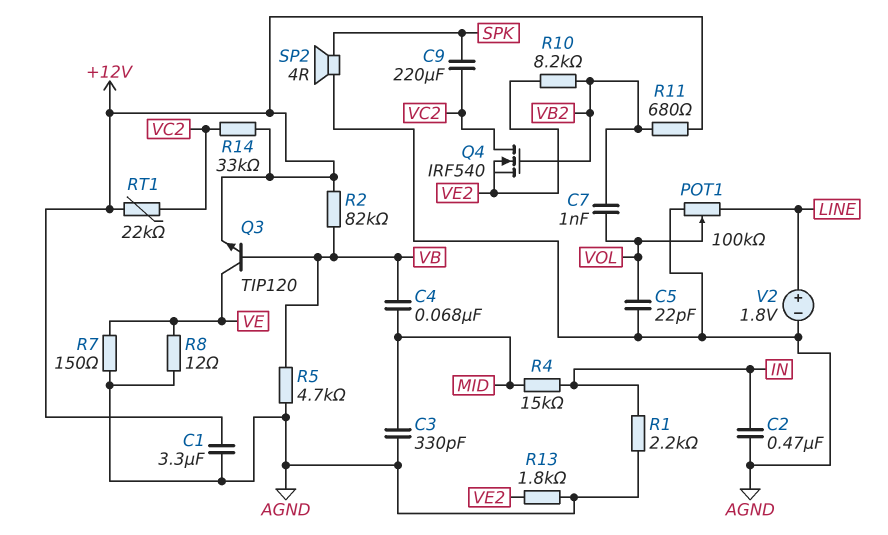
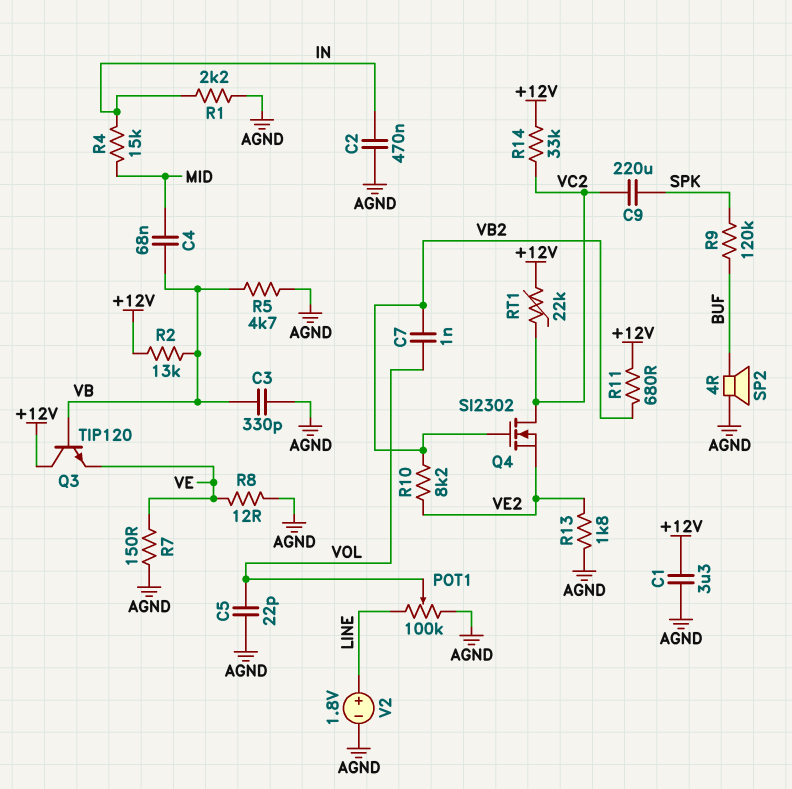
C3: 330pF (AGND, MID) -> 330pF (AGND, VB)
Q3: NPN TIP120 (B VB, C VE, E +12V) -> NPN TIP120 (B VB, C +12V, E VE)
Q4: NMOS IRF540 (G VB2, D VC2, S VE2) -> NMOS SI2302 (G VB2, D VC2, S VE2)
R2: 82k (+12V, VB) -> 13k (+12V, VB)
R9: none -> 120k (BUF, SPK)
SP2: speaker 4R (AGND, SPK) -> speaker 4R (AGND, BUF)

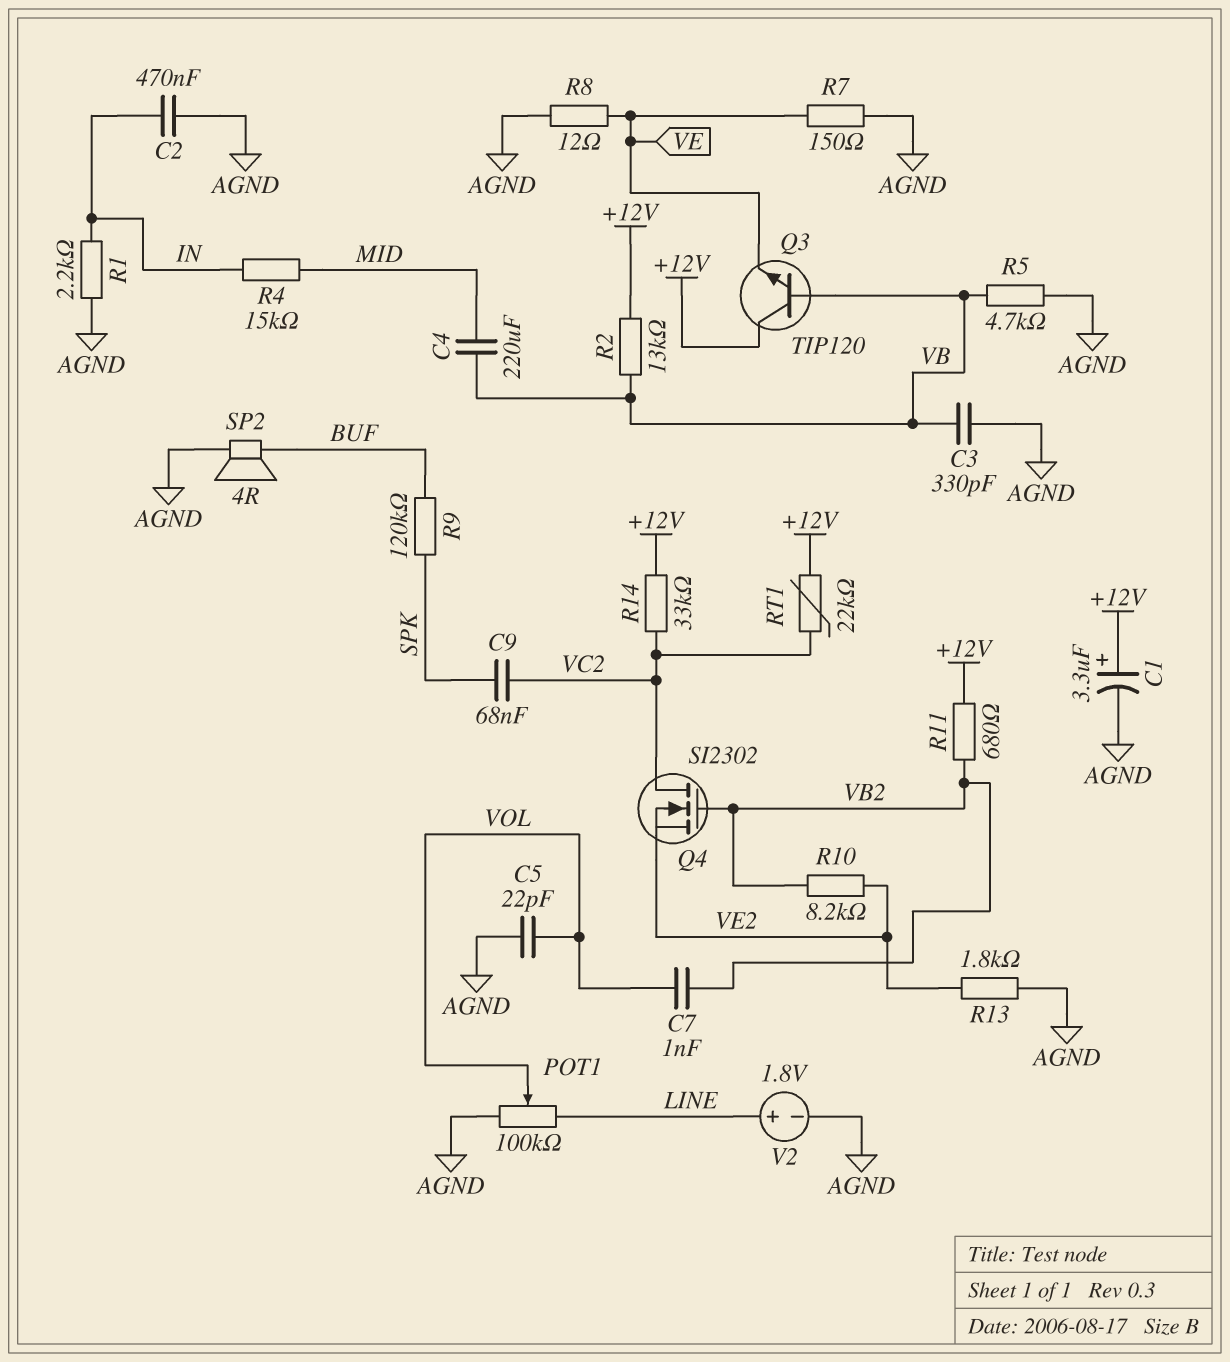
C1: 3.3uF (+12V, AGND) -> 3.3uF (plus +12V, minus AGND)
C4: 68nF (MID, VB) -> 220uF (MID, VB)
C9: 220uF (SPK, VC2) -> 68nF (SPK, VC2)

